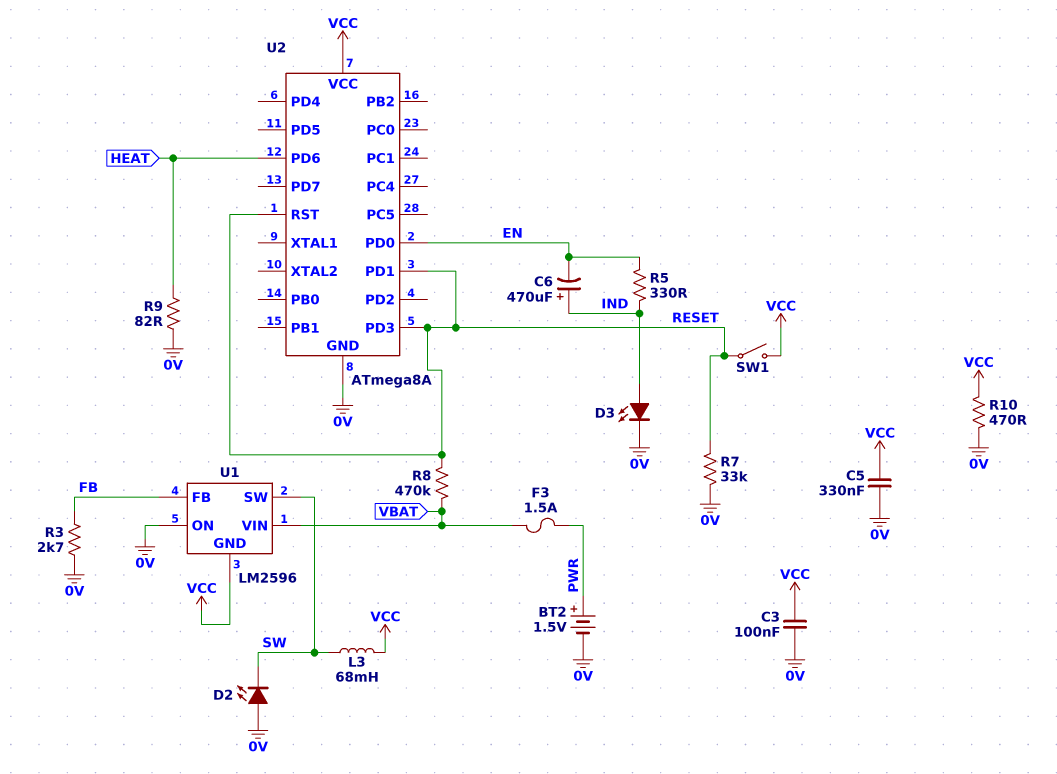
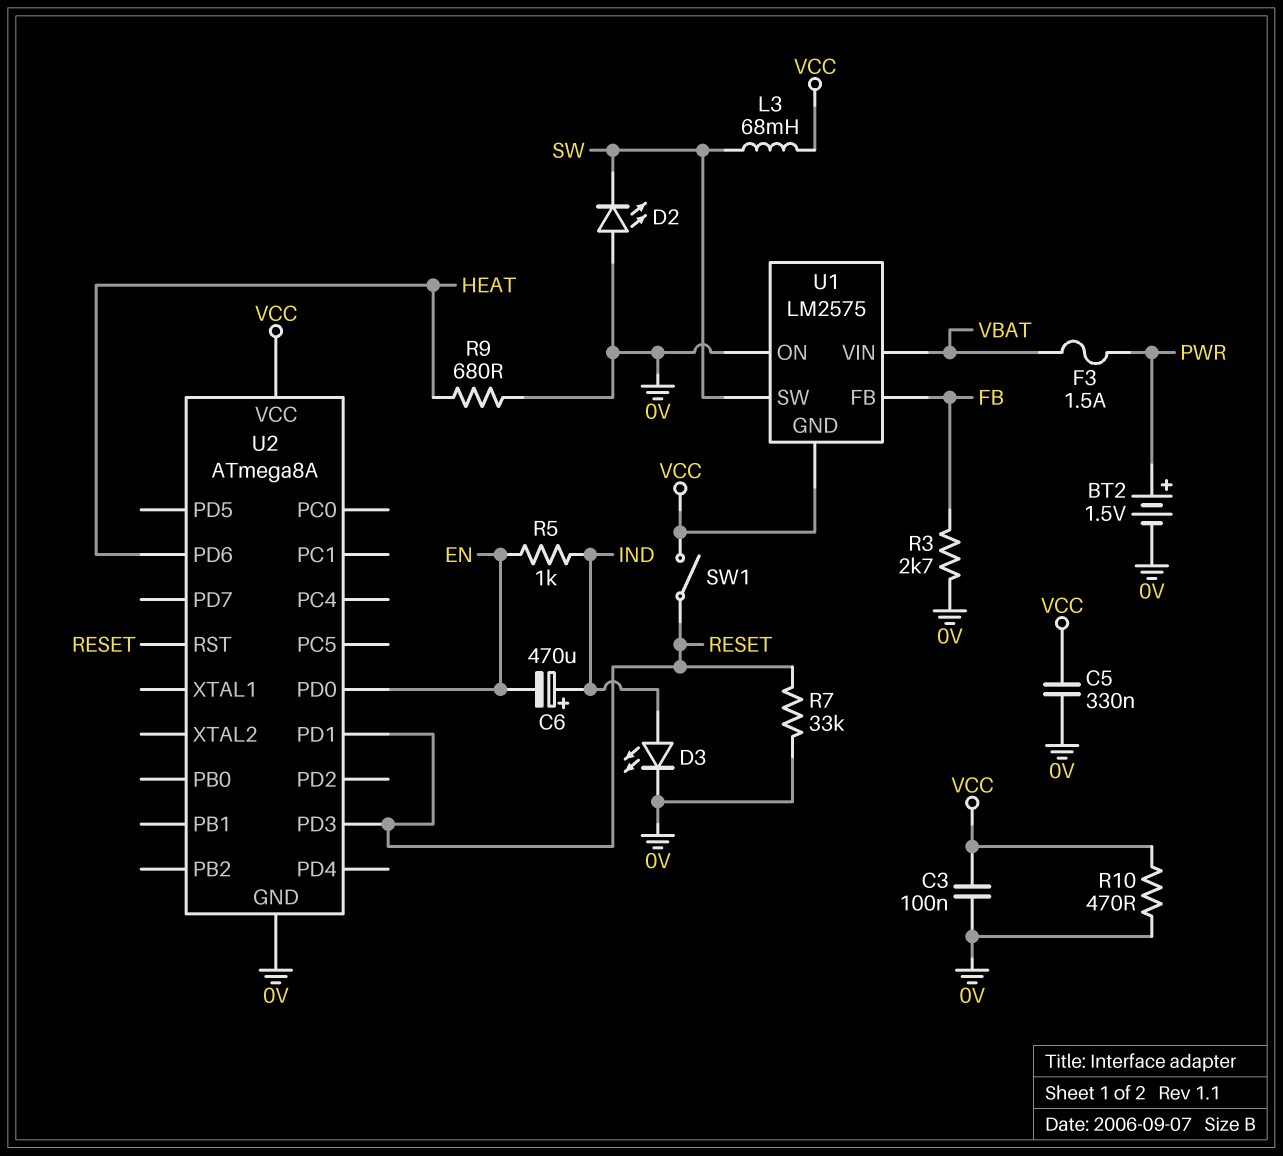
R5: 330 (EN, IND) -> 1k (EN, IND)
R8: 470k (RESET, VBAT) -> none
R9: 82 (0V, HEAT) -> 680 (0V, HEAT)
U1: LM2596 -> LM2575

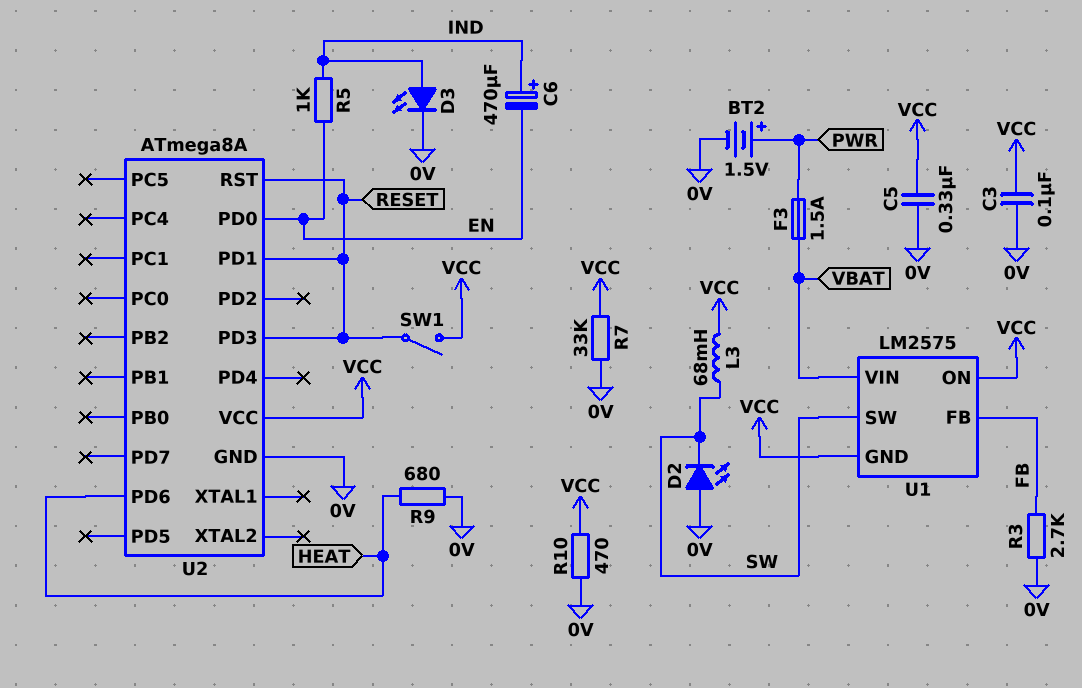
R7: 33k (0V, RESET) -> 33k (0V, VCC)
U1 pin ON: 0V -> VCC

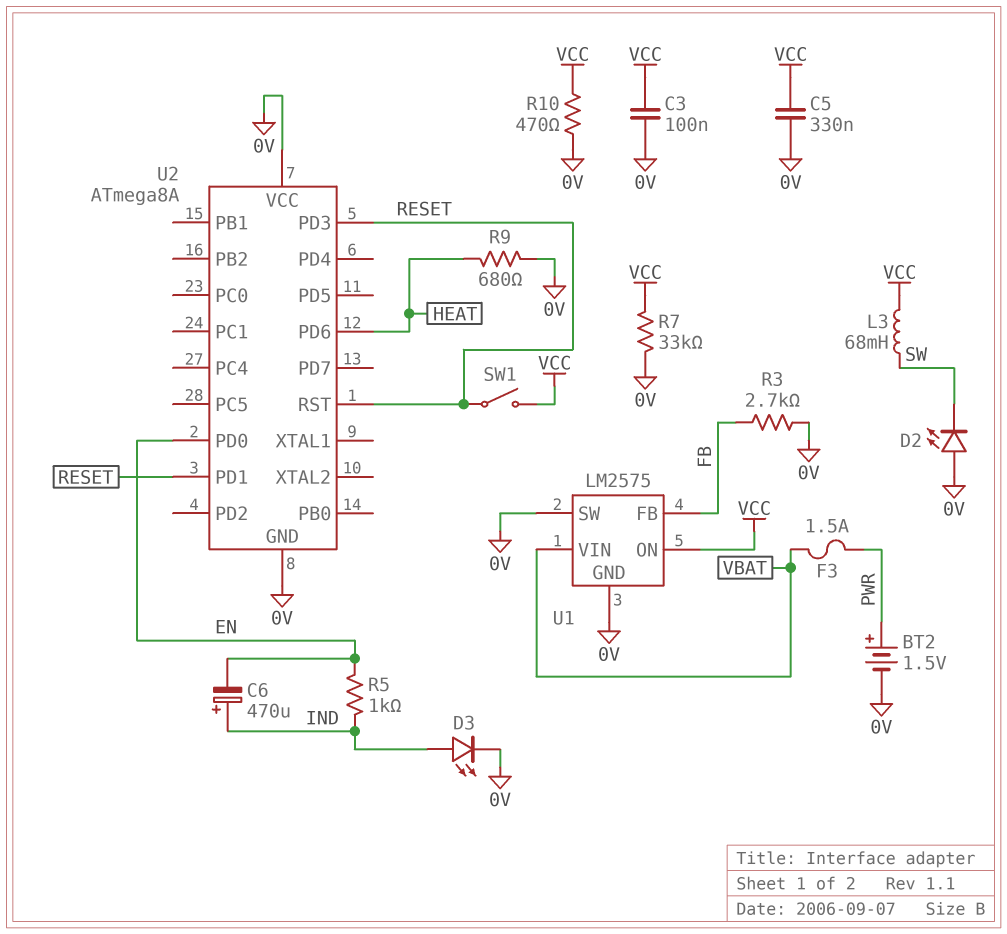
U1 pin GND: VCC -> 0V
U1 pin SW: SW -> 0V
U2 pin VCC: VCC -> 0V

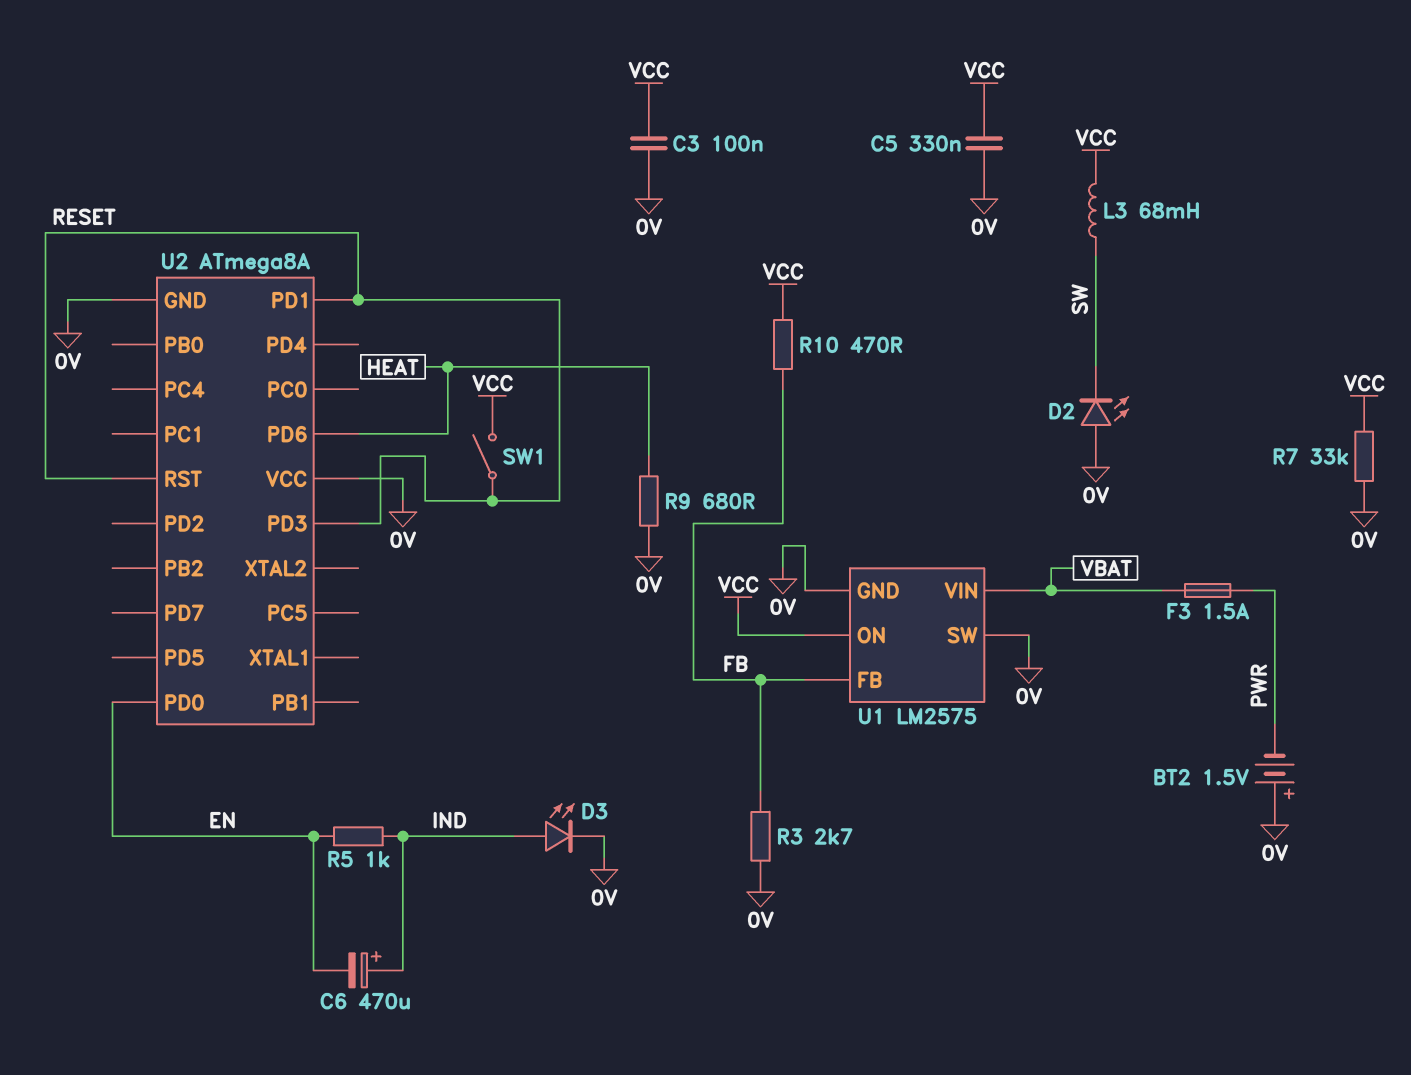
BT2: 1.5V (plus PWR, minus 0V) -> 1.5V (plus 0V, minus PWR)
R10: 470 (0V, VCC) -> 470 (FB, VCC)

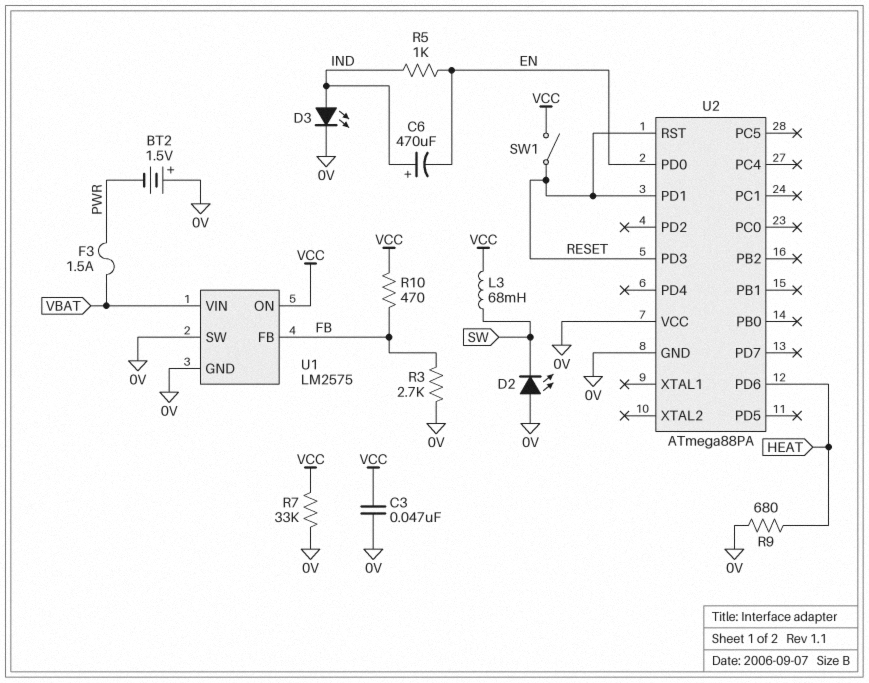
C3: 100nF (0V, VCC) -> 47nF (0V, VCC)
C5: 330nF (0V, VCC) -> none
U2: ATmega8A -> ATmega88PA

